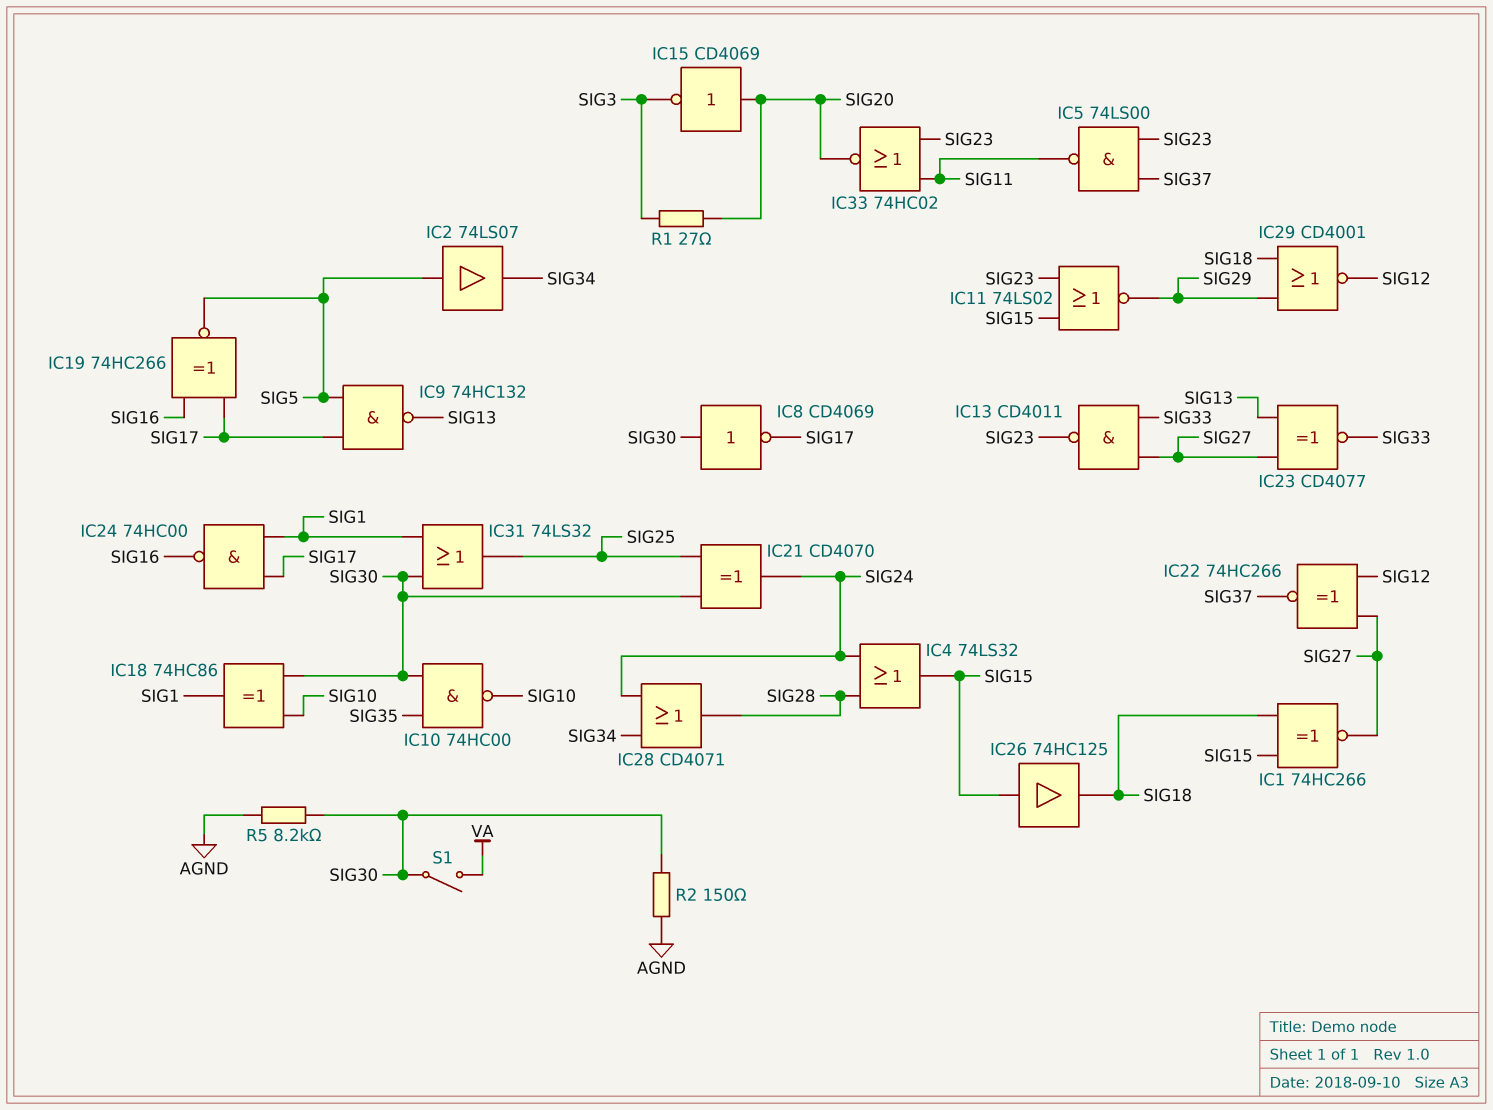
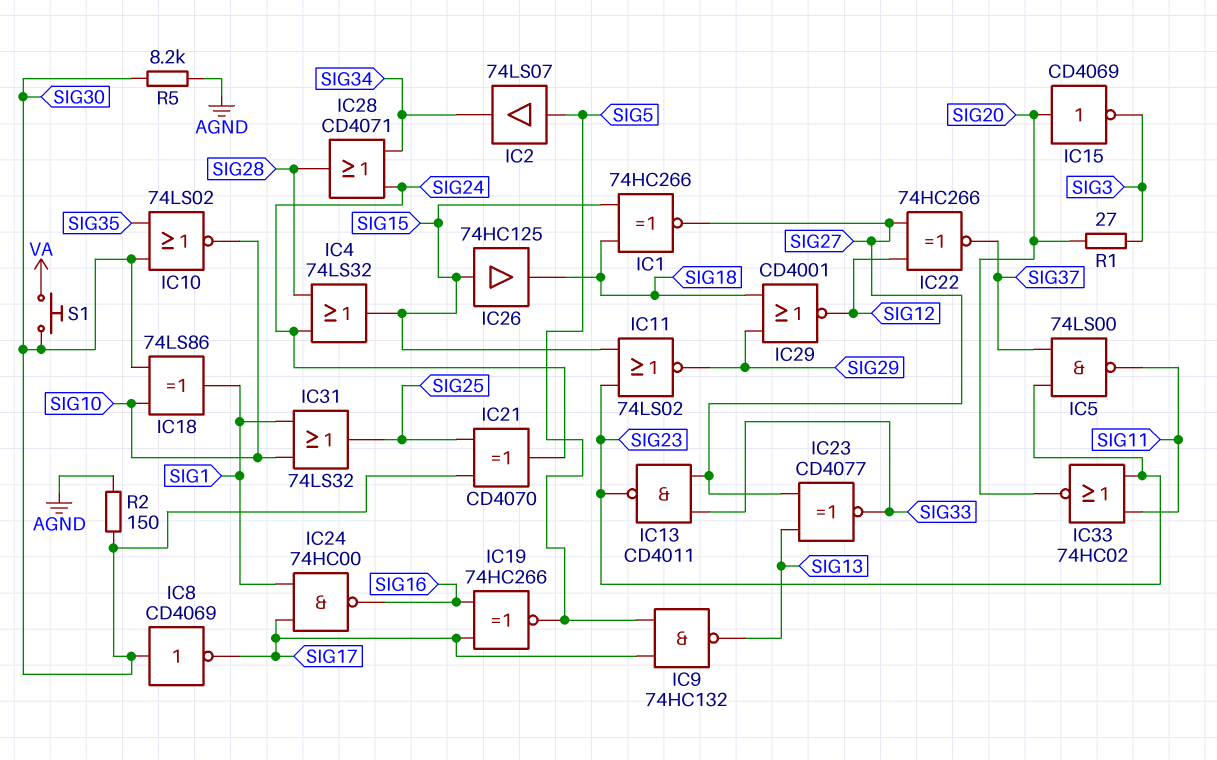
IC10: NAND 74HC00 (in SIG30, in SIG35, out SIG10) -> NOR 74LS02 (in SIG30, in SIG35, out SIG10)
IC18: XOR 74HC86 (in SIG10, in SIG30, out SIG1) -> XOR 74LS86 (in SIG10, in SIG30, out SIG1)
IC31: OR 74LS32 (in SIG1, in SIG30, out SIG25) -> OR 74LS32 (in SIG1, in SIG10, out SIG25)
S1: switch (SIG30, VA) -> button (SIG30, VA)

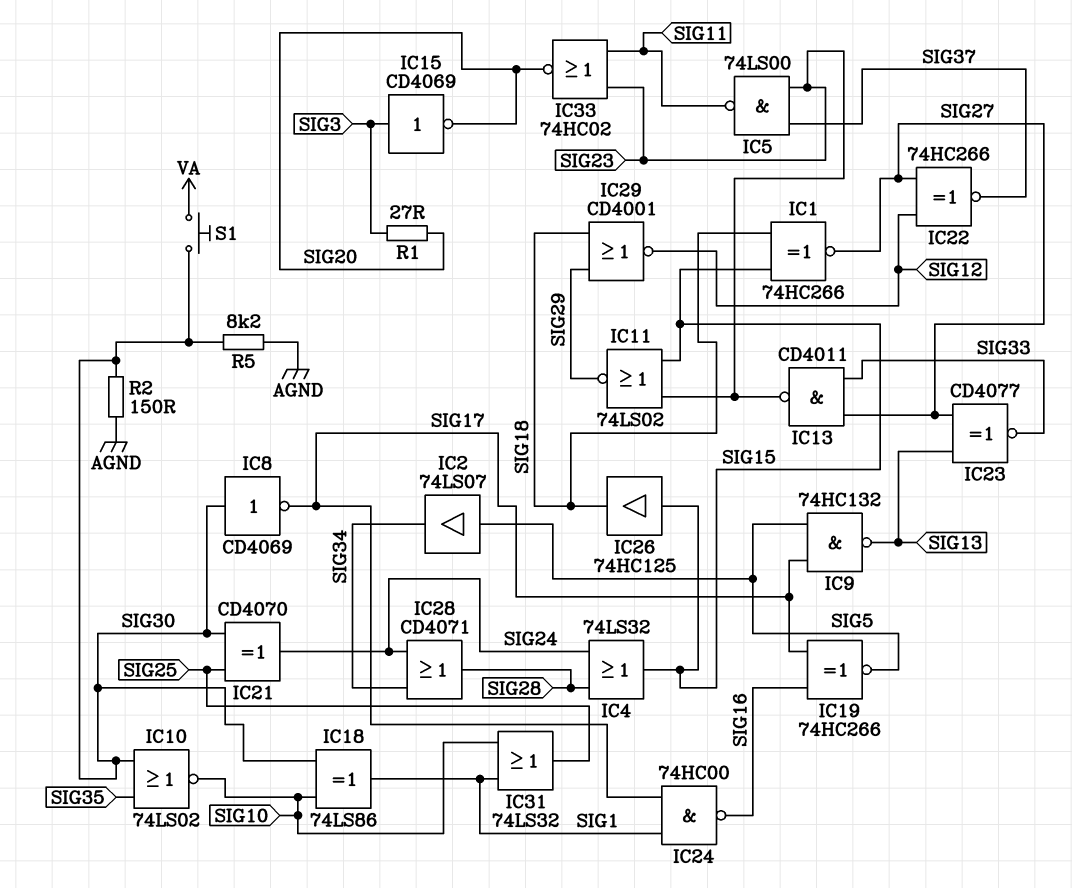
IC15: NOT CD4069 (in SIG20, out SIG3) -> NOT CD4069 (in SIG3, out SIG20)

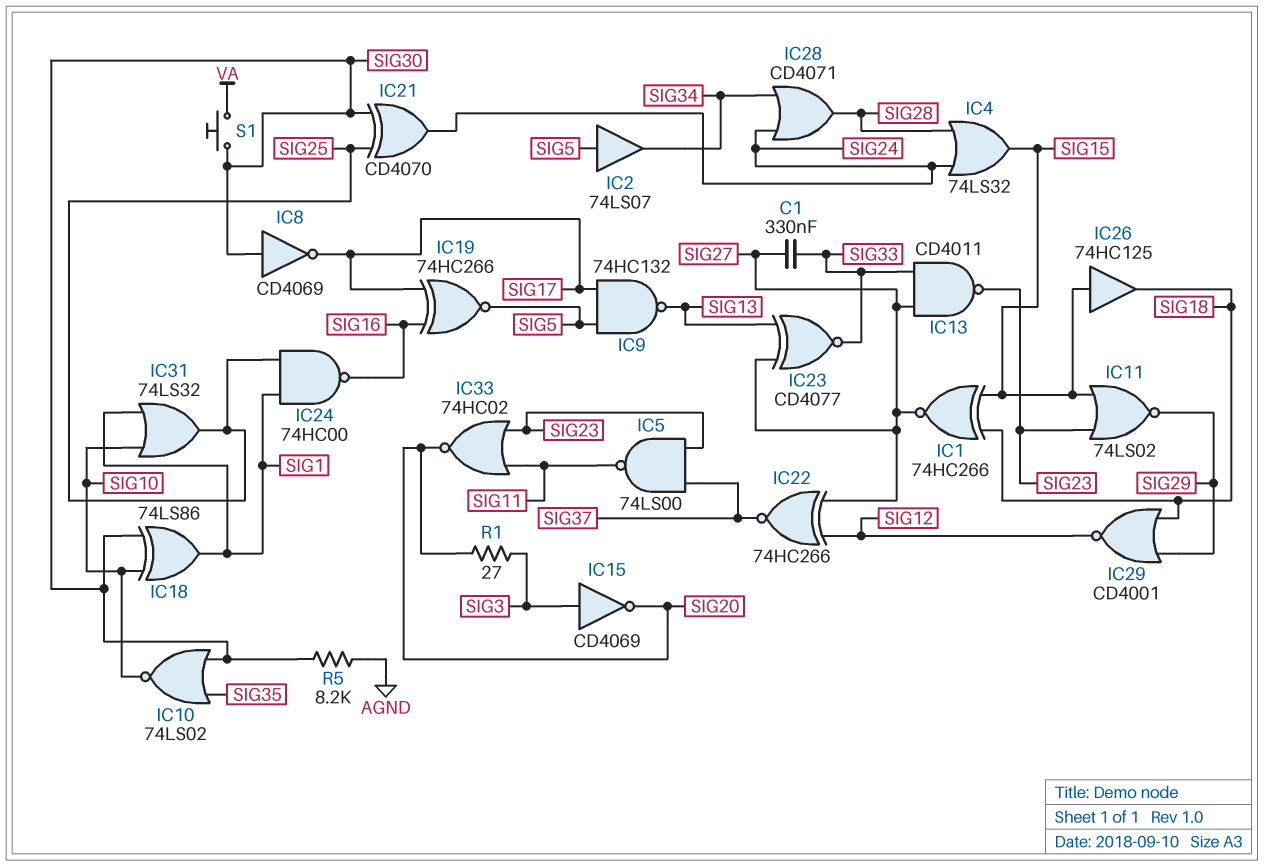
C1: none -> 330nF (SIG27, SIG33)
IC24: NAND 74HC00 (in SIG1, in SIG17, out SIG16) -> NAND 74HC00 (in SIG1, in SIG25, out SIG16)
R2: 150 (AGND, SIG30) -> none

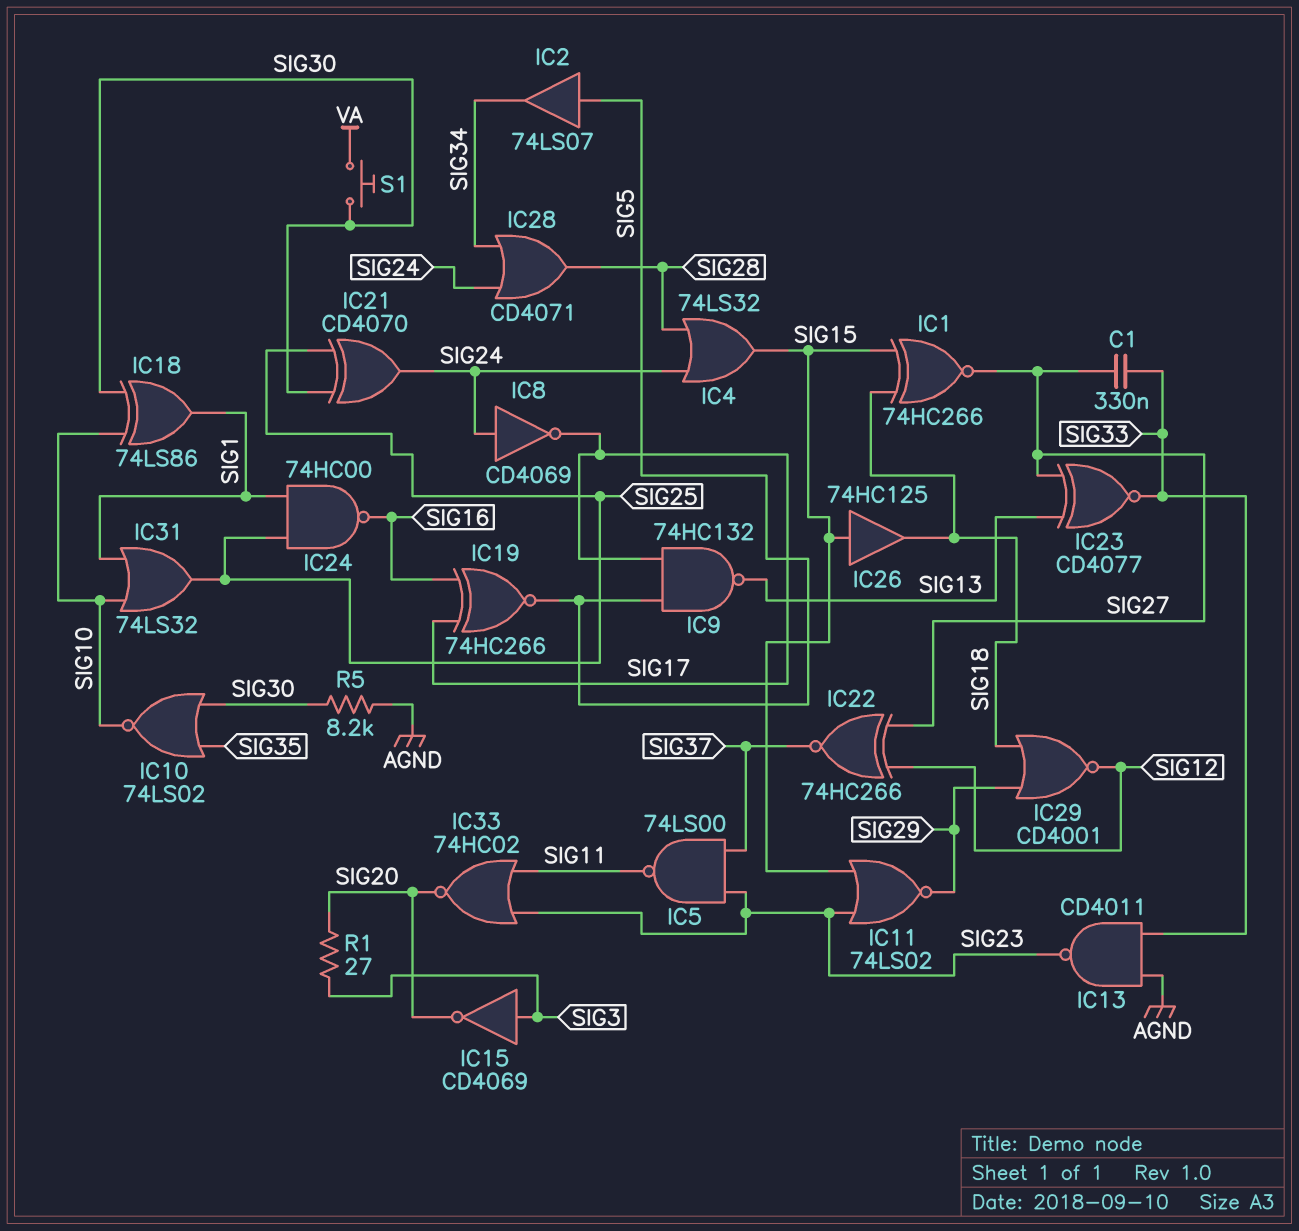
IC8: NOT CD4069 (in SIG30, out SIG17) -> NOT CD4069 (in SIG24, out SIG17)
IC13: NAND CD4011 (in SIG27, in SIG33, out SIG23) -> NAND CD4011 (in AGND, in SIG33, out SIG23)

